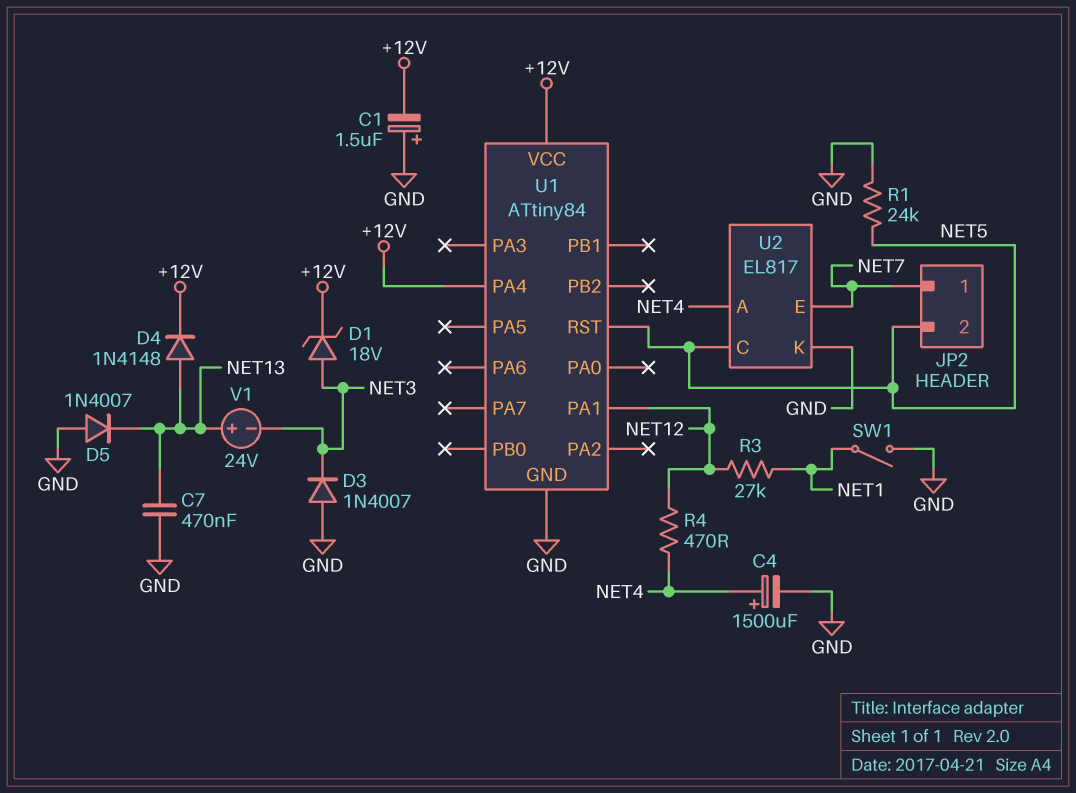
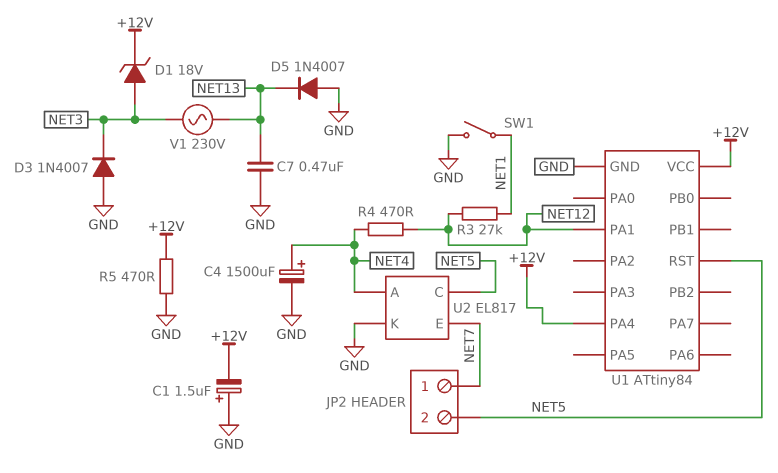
D4: diode 1N4148 (A NET13, K +12V) -> none
R1: 24k (GND, NET5) -> none
R5: none -> 470 (+12V, GND)
V1: 24V (plus NET13, minus NET3) -> AC 230V (NET3, NET13)

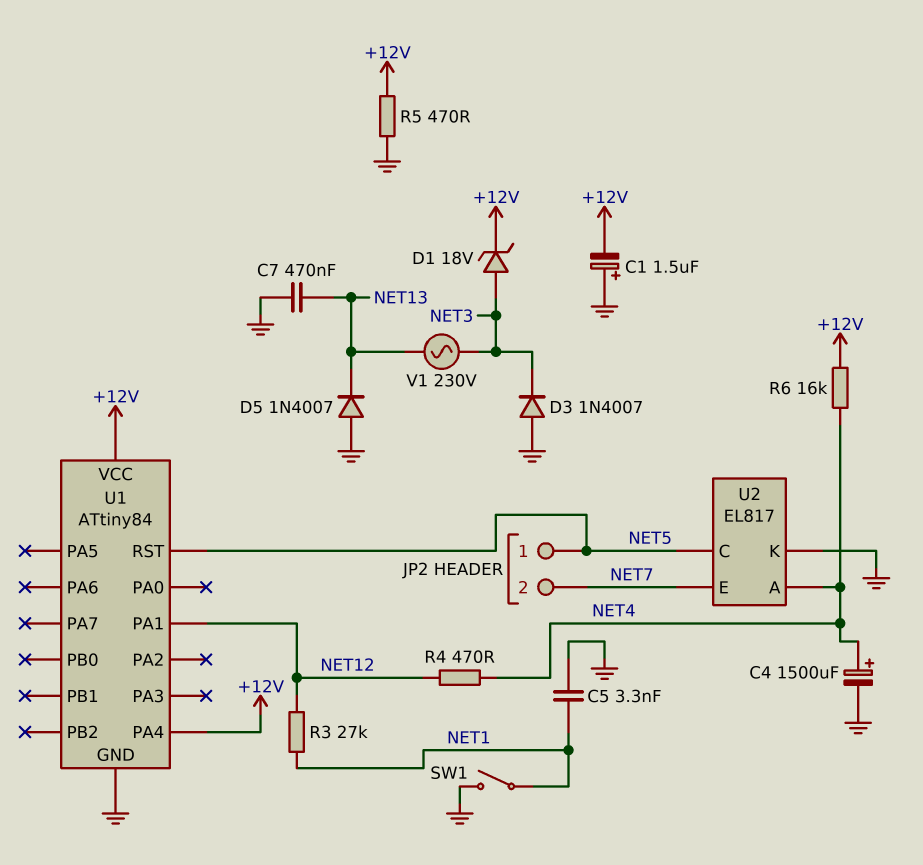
C5: none -> 3.3nF (GND, NET1)
JP2 pin 1: NET7 -> NET5
JP2 pin 2: NET5 -> NET7
R6: none -> 16k (+12V, NET4)

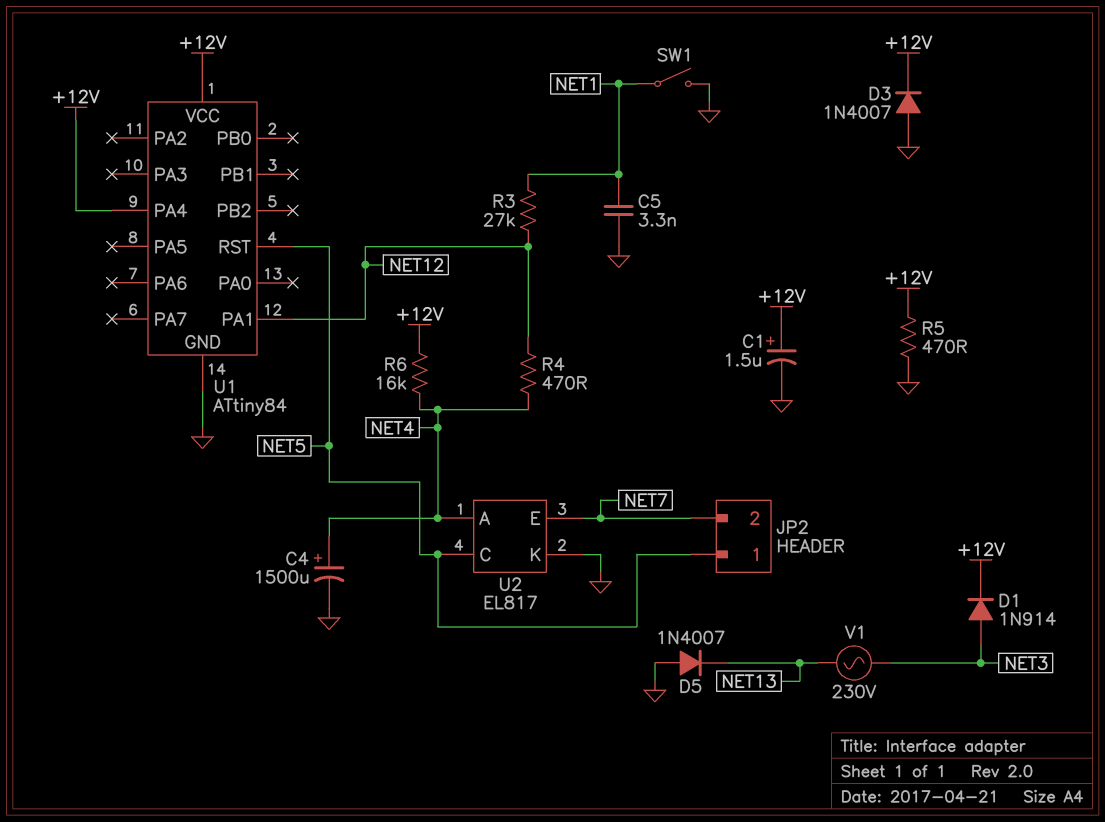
C1: 1.5uF (plus GND, minus +12V) -> 1.5uF (plus +12V, minus GND)
C7: 470nF (GND, NET13) -> none
D1: zener 18V (A NET3, K +12V) -> diode 1N914 (A NET3, K +12V)
D3: diode 1N4007 (A GND, K NET3) -> diode 1N4007 (A GND, K +12V)

